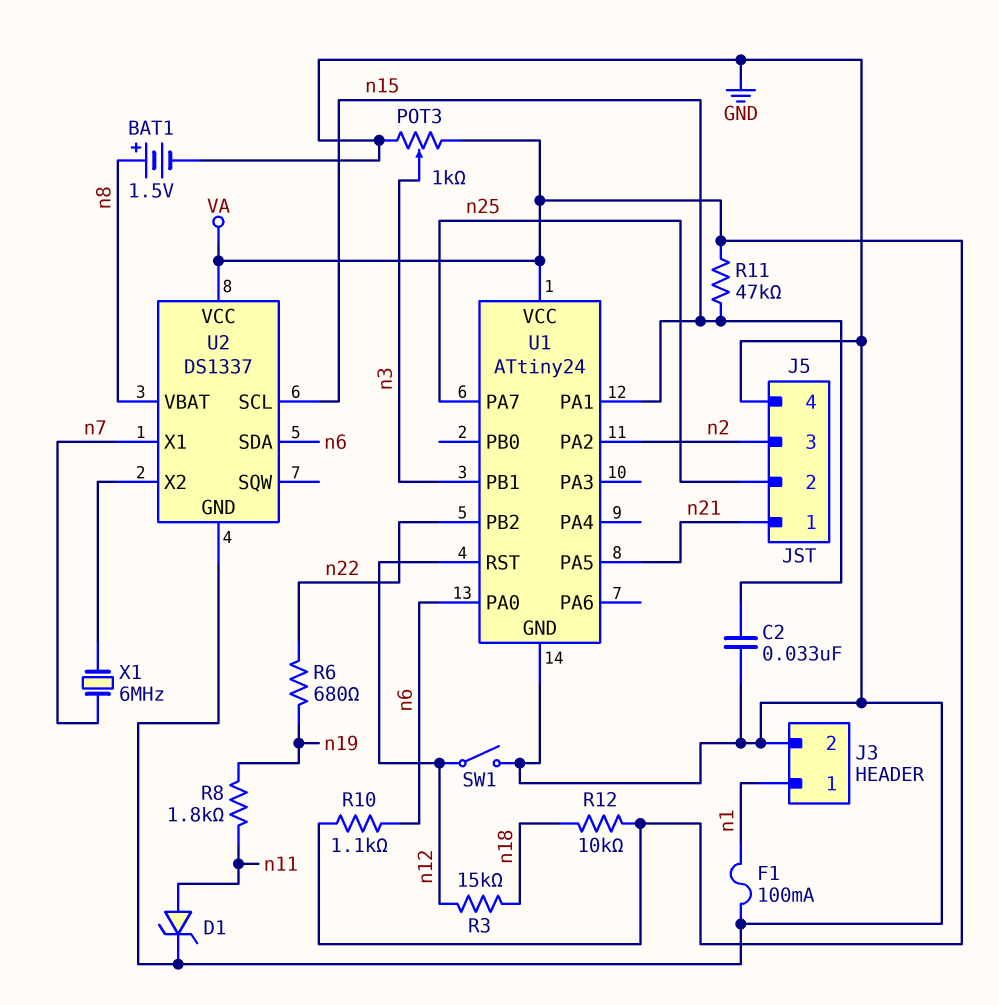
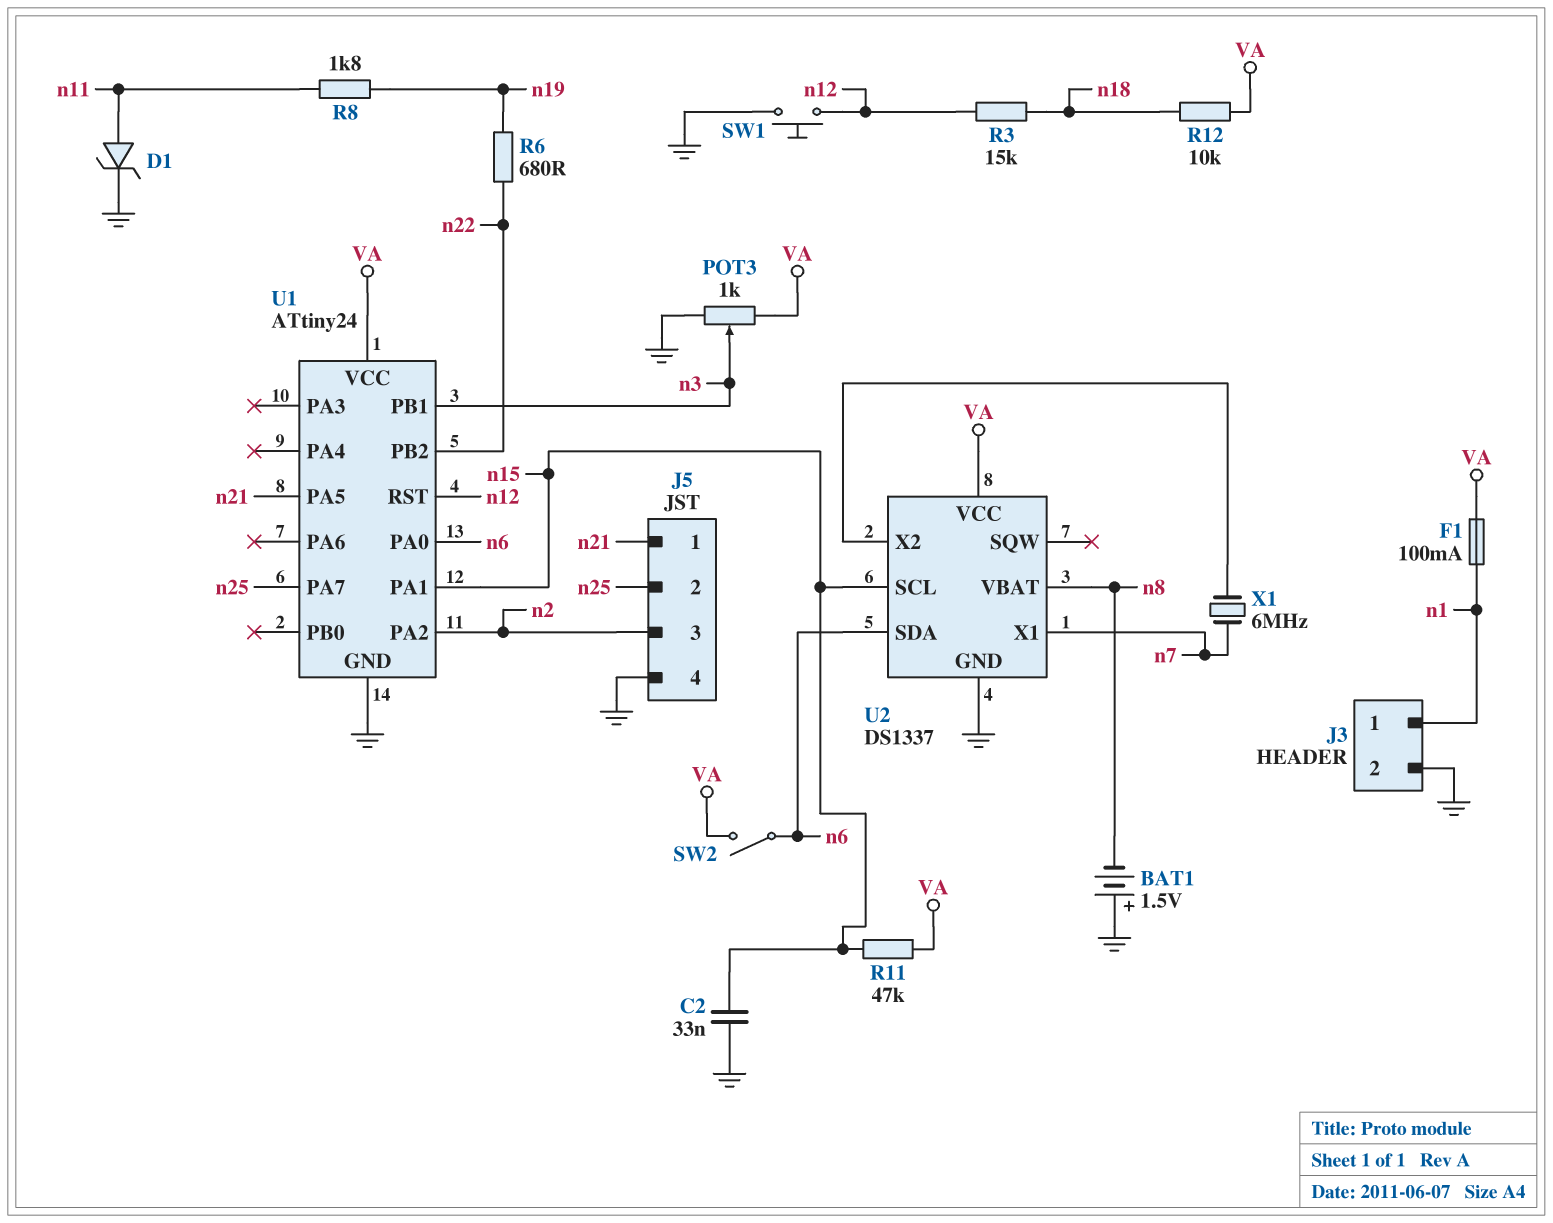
BAT1: 1.5V (plus n8, minus GND) -> 1.5V (plus GND, minus n8)
F1: 100mA (GND, n1) -> 100mA (VA, n1)
R10: 1.1k (VA, n6) -> none
SW1: switch (GND, n12) -> button (GND, n12)
SW2: none -> switch (VA, n6)

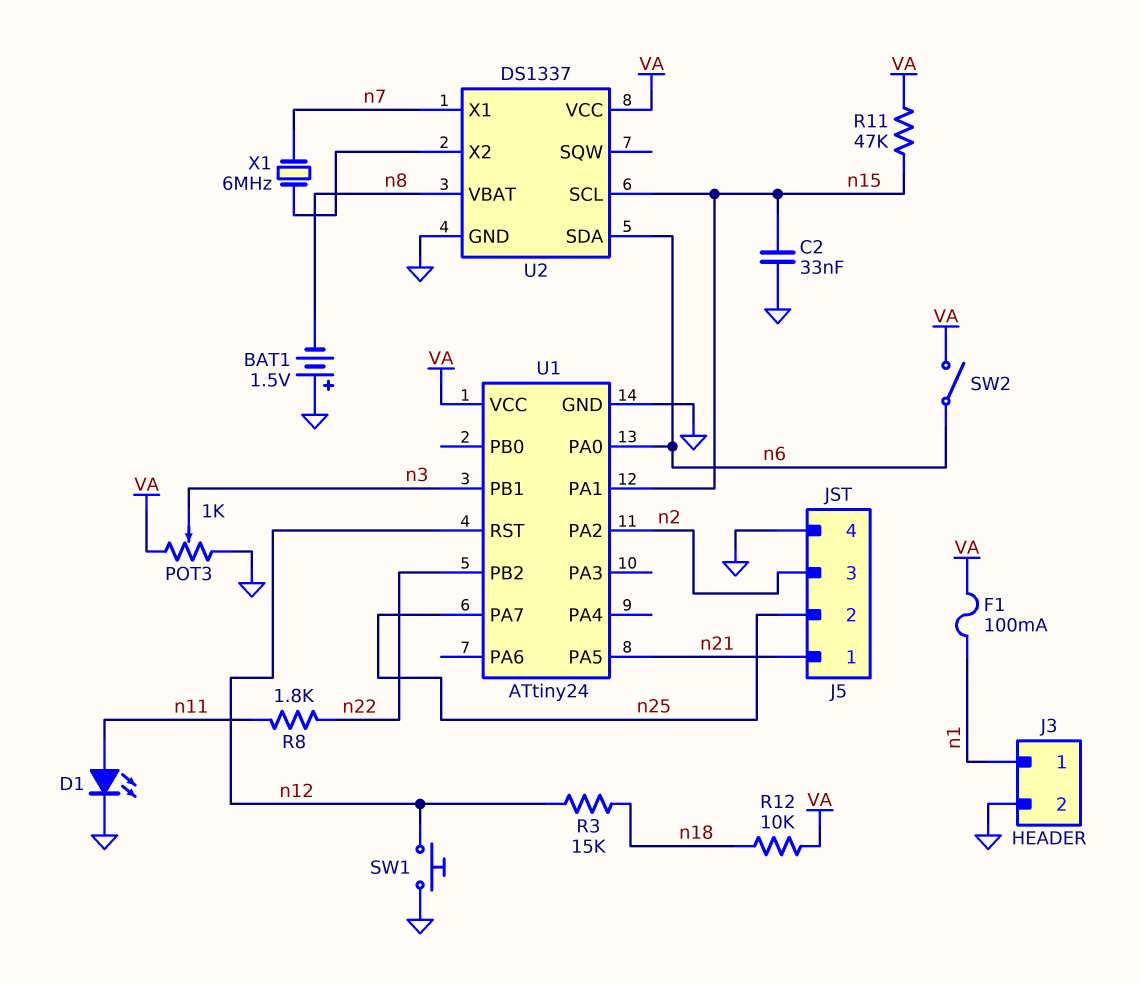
D1: zener (A n11, K GND) -> LED (A n11, K GND)
R6: 680 (n19, n22) -> none
R8: 1.8k (n11, n19) -> 1.8k (n11, n22)

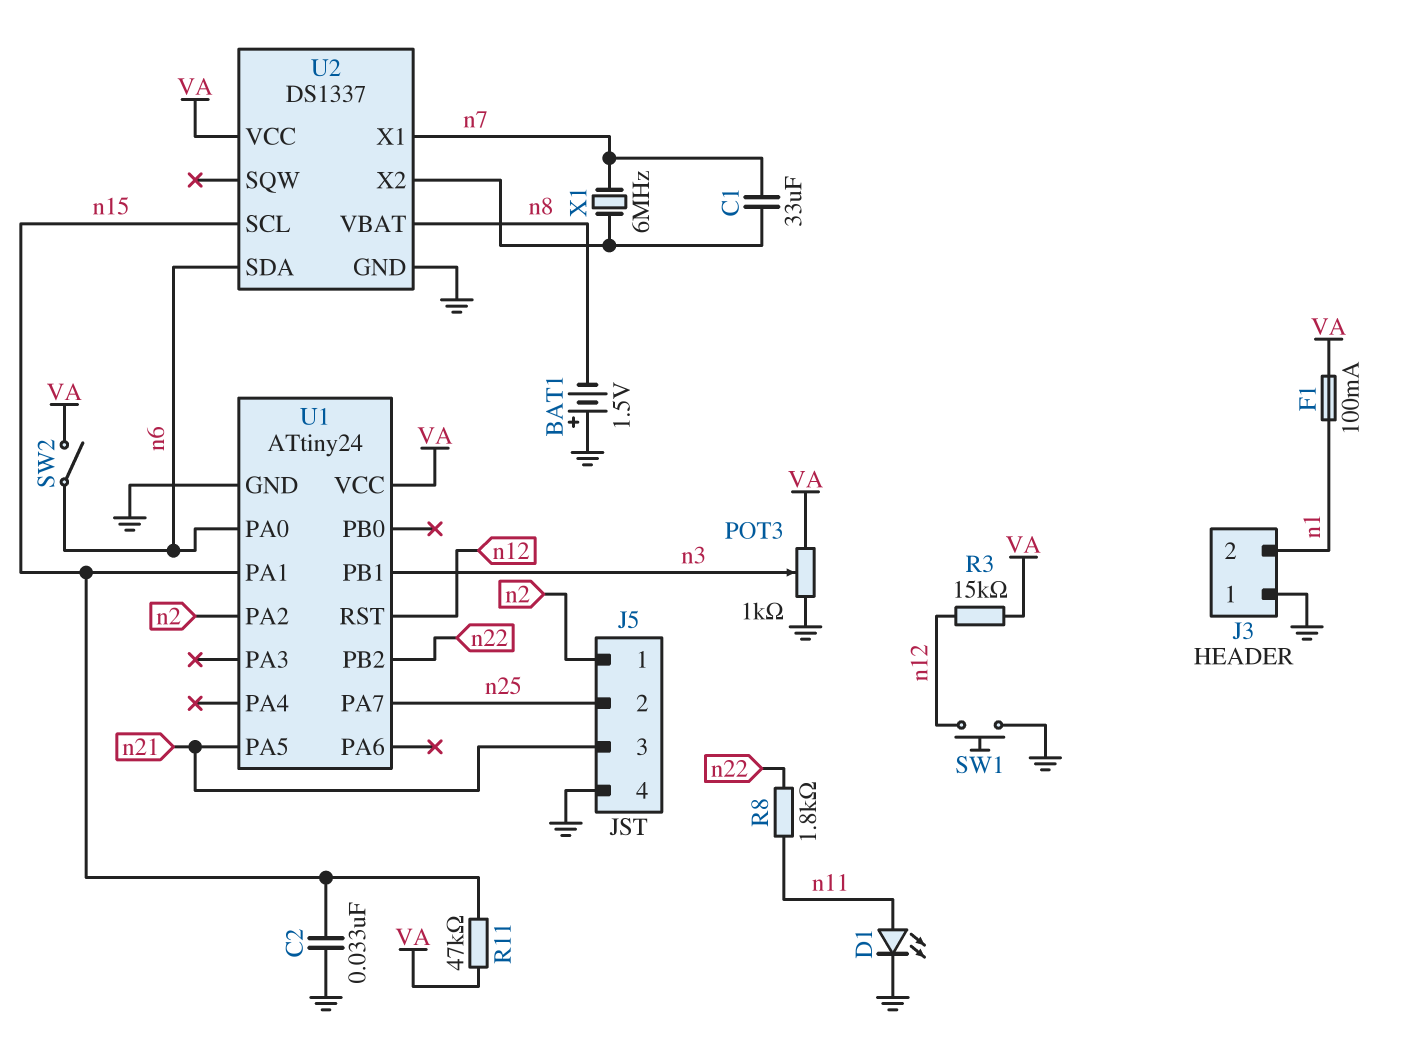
C1: none -> 33uF (U2/X2, n7)
J3 pin 1: n1 -> GND
J3 pin 2: GND -> n1
J5 pin 1: n21 -> n2
J5 pin 3: n2 -> n21
R3: 15k (n12, n18) -> 15k (VA, n12)
R12: 10k (VA, n18) -> none

